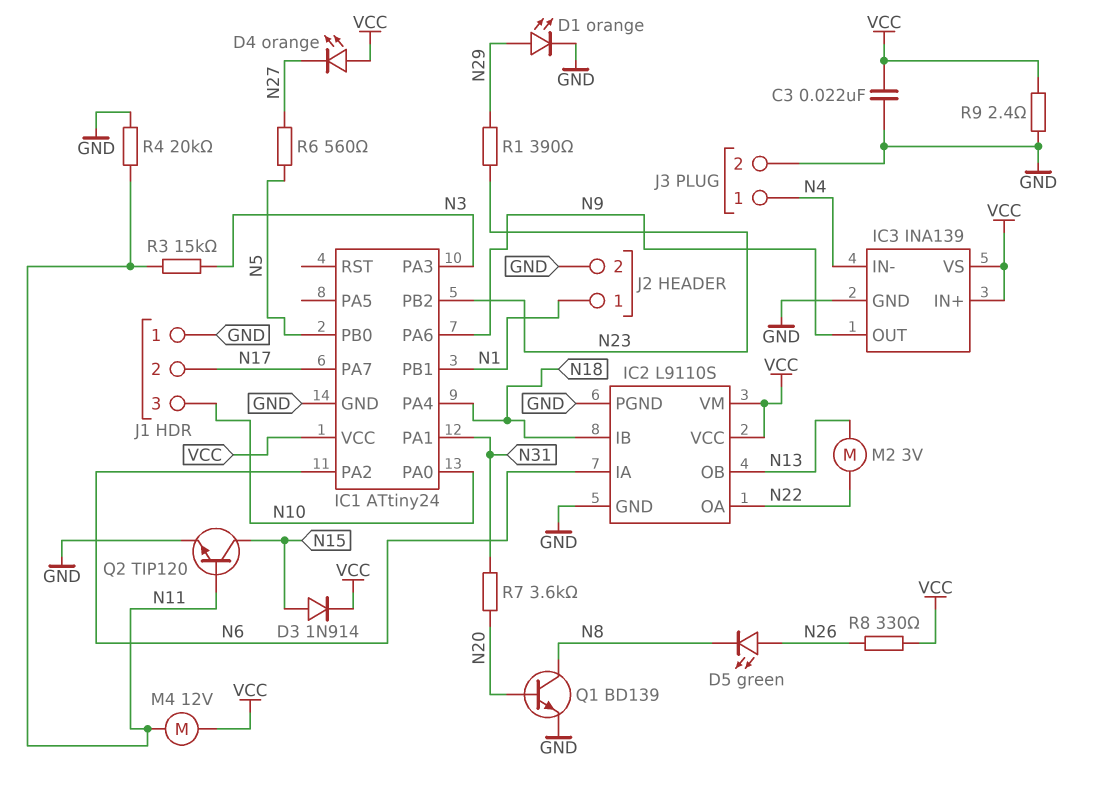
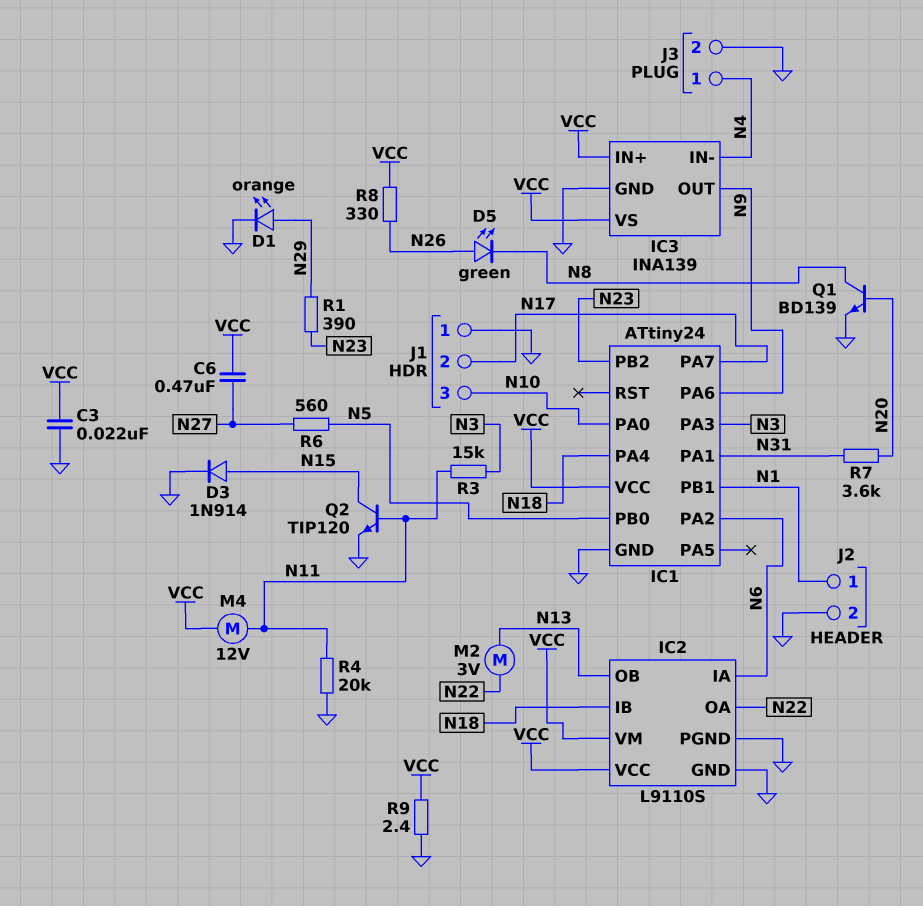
C6: none -> 470nF (N27, VCC)
D3: diode 1N914 (A N15, K VCC) -> diode 1N914 (A N15, K GND)
D4: LED orange (A VCC, K N27) -> none

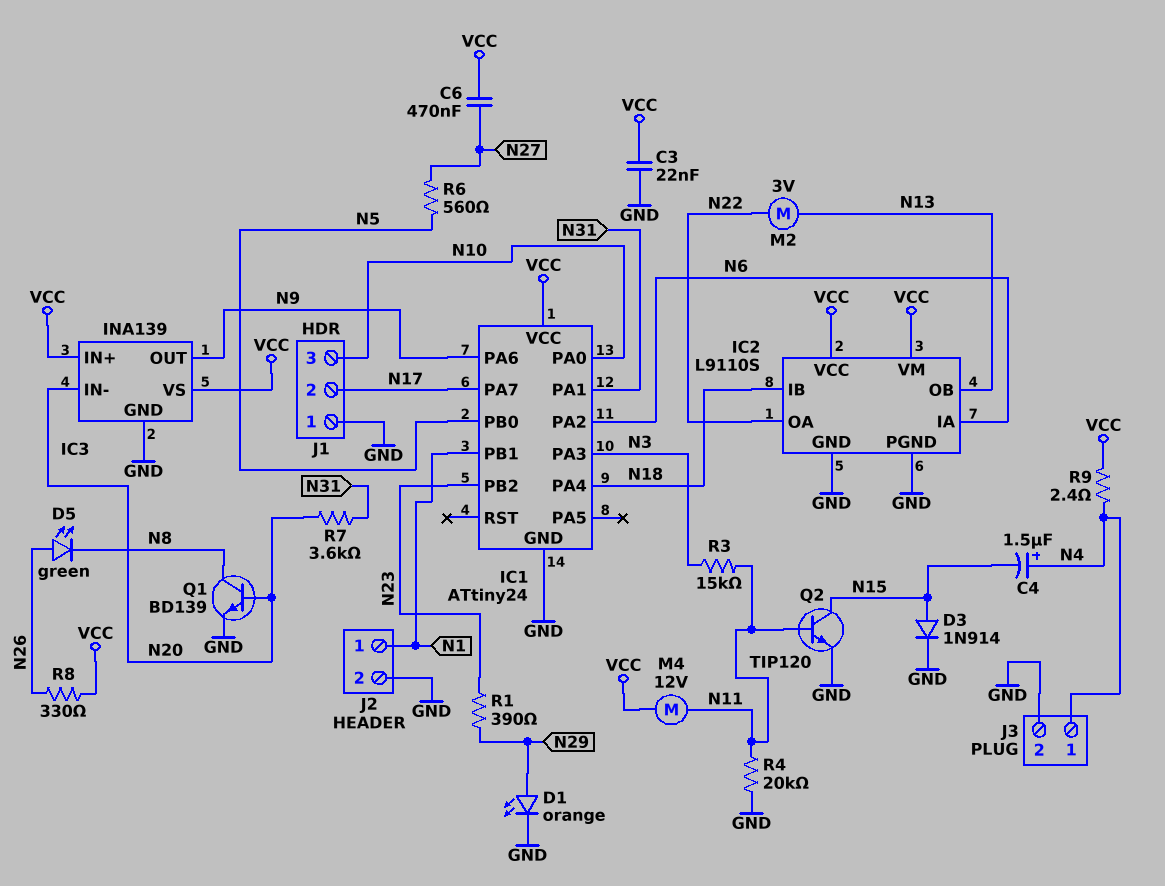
C4: none -> 1.5uF (plus N4, minus N15)
IC3 pin IN-: N4 -> N20
R9: 2.4 (GND, VCC) -> 2.4 (N4, VCC)

